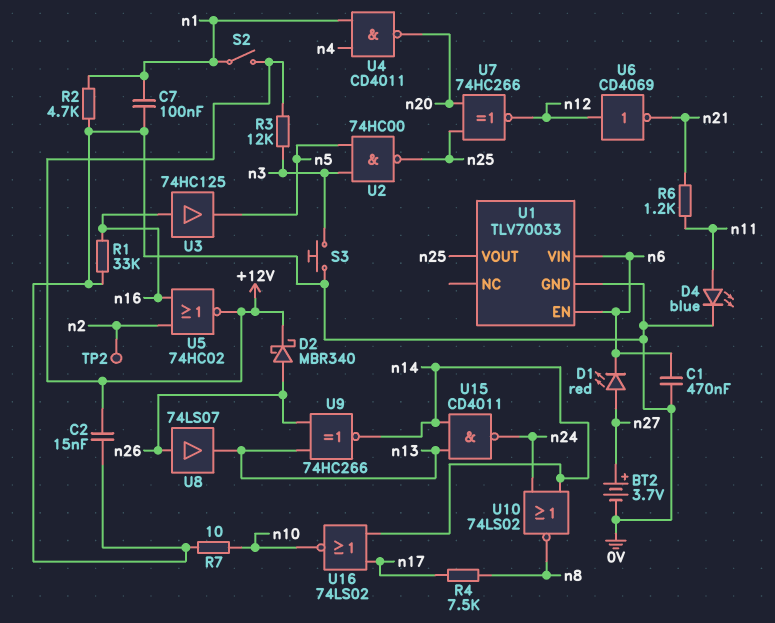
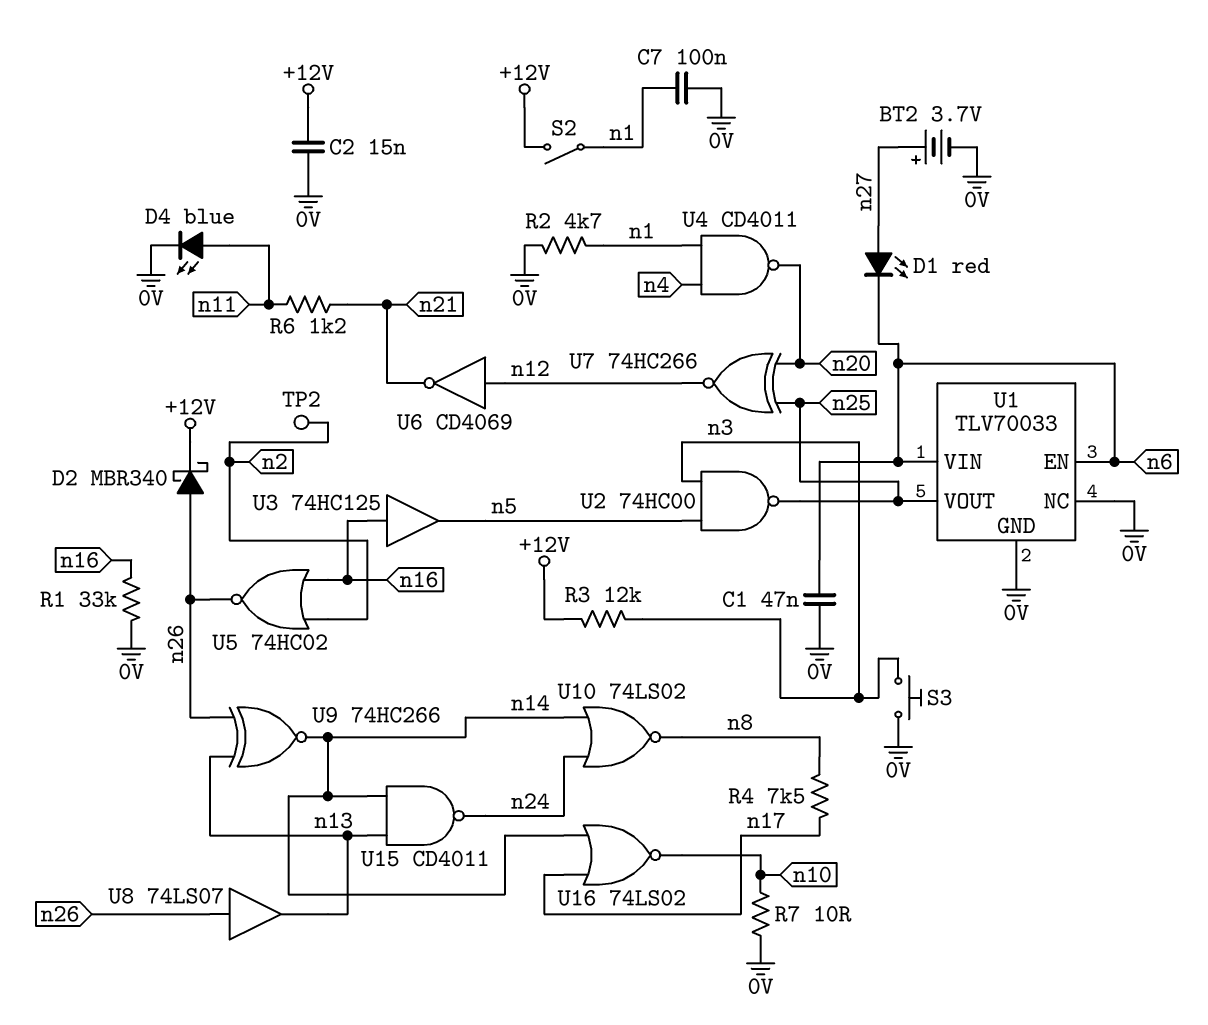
C1: 470nF (0V, n6) -> 47nF (0V, n6)
U1 pin NC: none -> 0V
U5: NOR 74HC02 (in n2, in n16, out +12V) -> NOR 74HC02 (in n2, in n16, out n26)

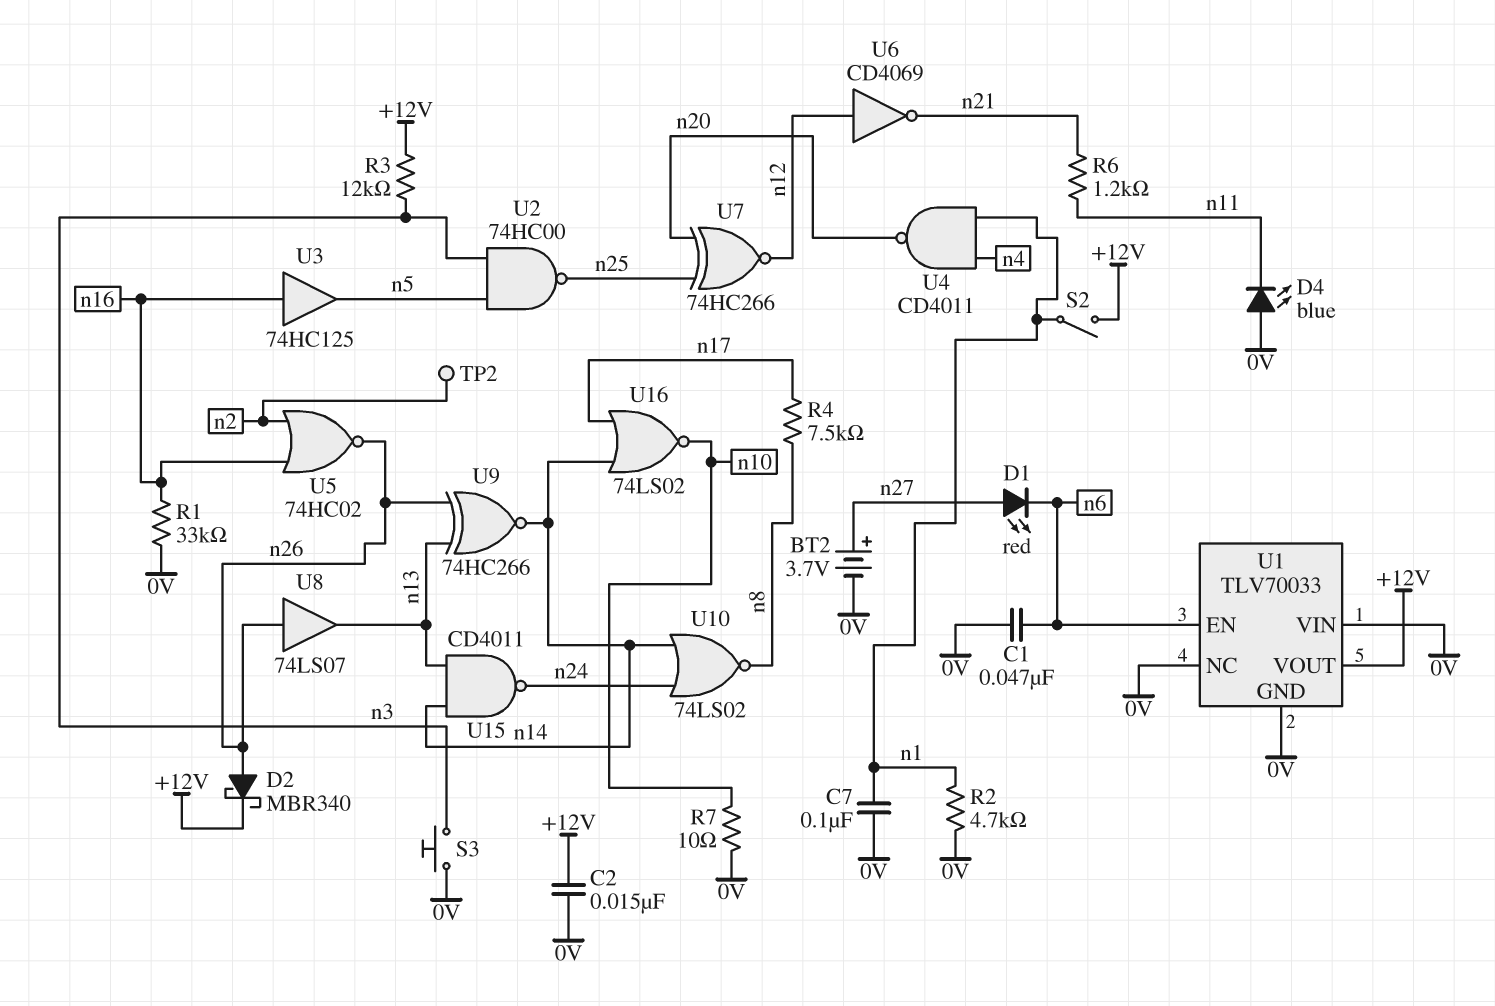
D4: LED blue (A n11, K 0V) -> LED blue (A 0V, K n11)
U1 pin VIN: n6 -> 0V
U1 pin VOUT: n25 -> +12V

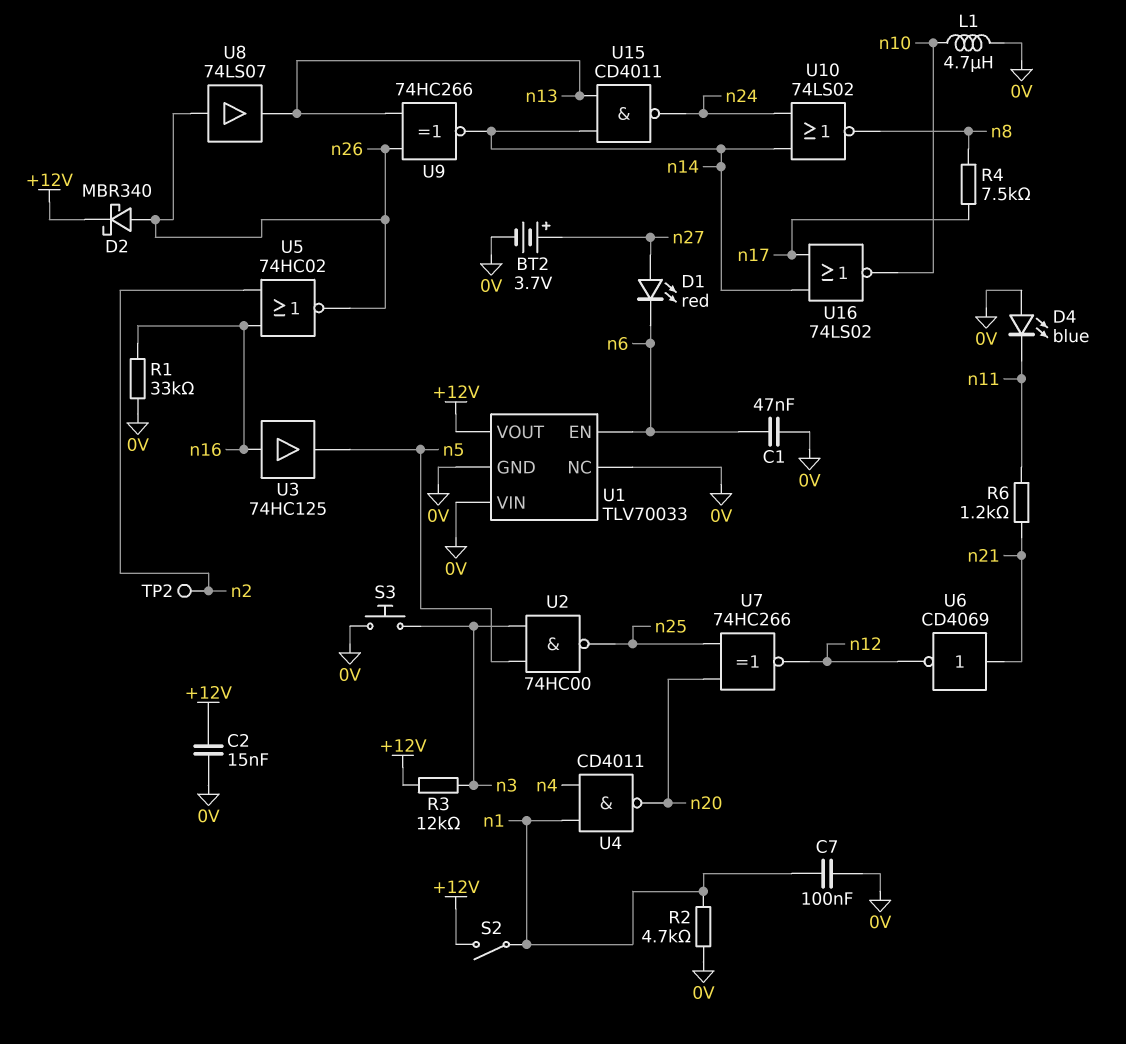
L1: none -> 4.7uH (0V, n10)
R7: 10 (0V, n10) -> none
U6: NOT CD4069 (in n12, out n21) -> NOT CD4069 (in n21, out n12)

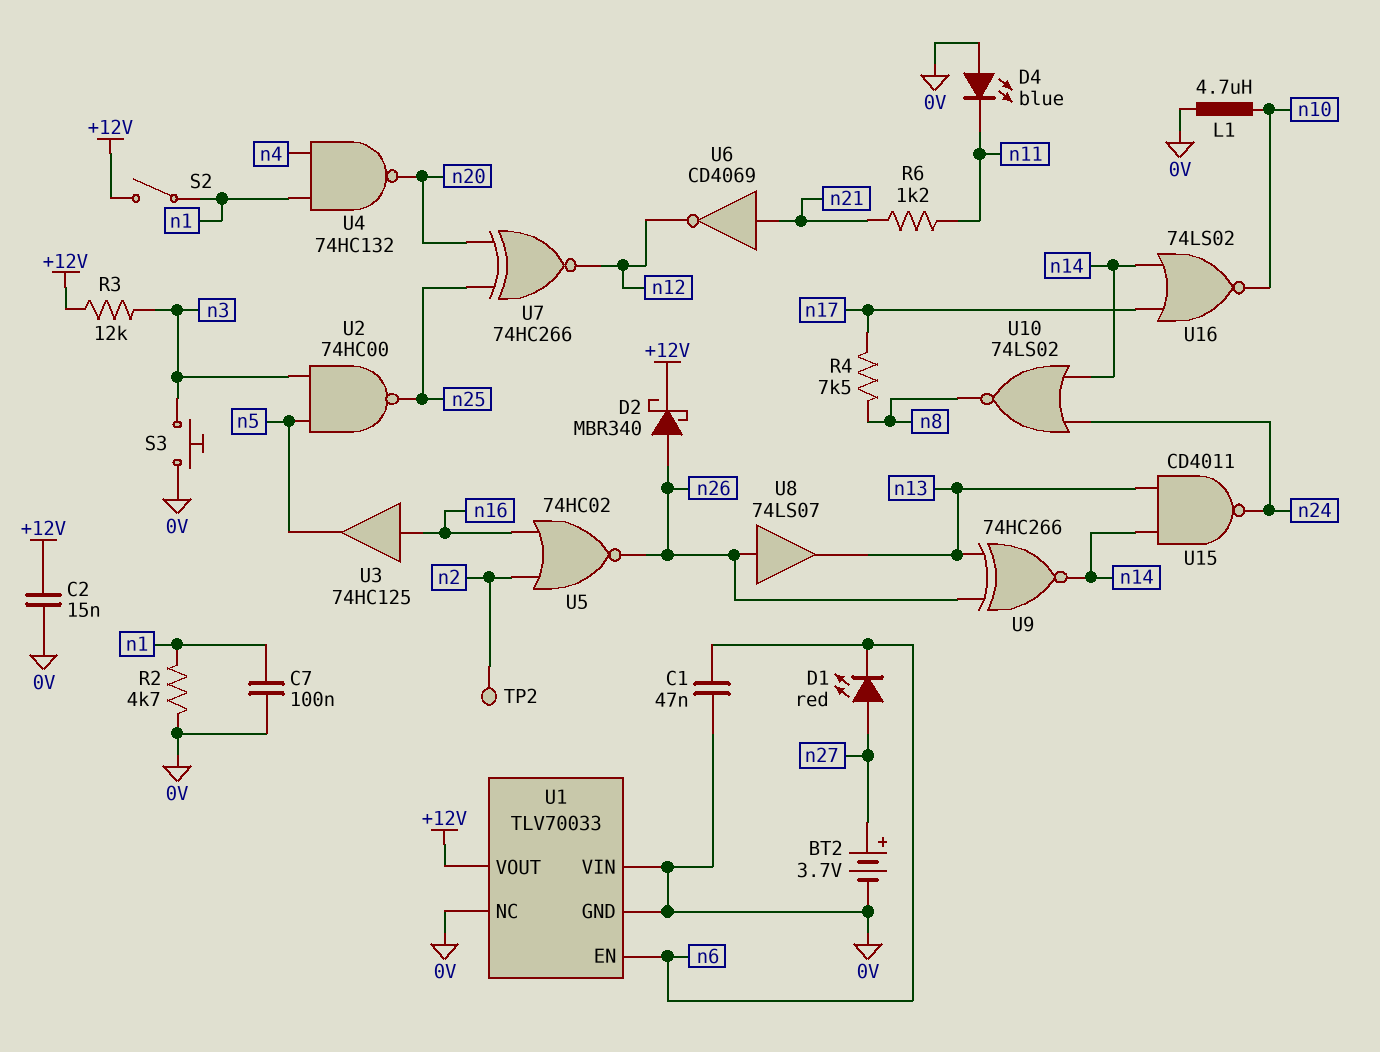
R1: 33k (0V, n16) -> none
U4: NAND CD4011 (in n1, in n4, out n20) -> NAND 74HC132 (in n1, in n4, out n20)

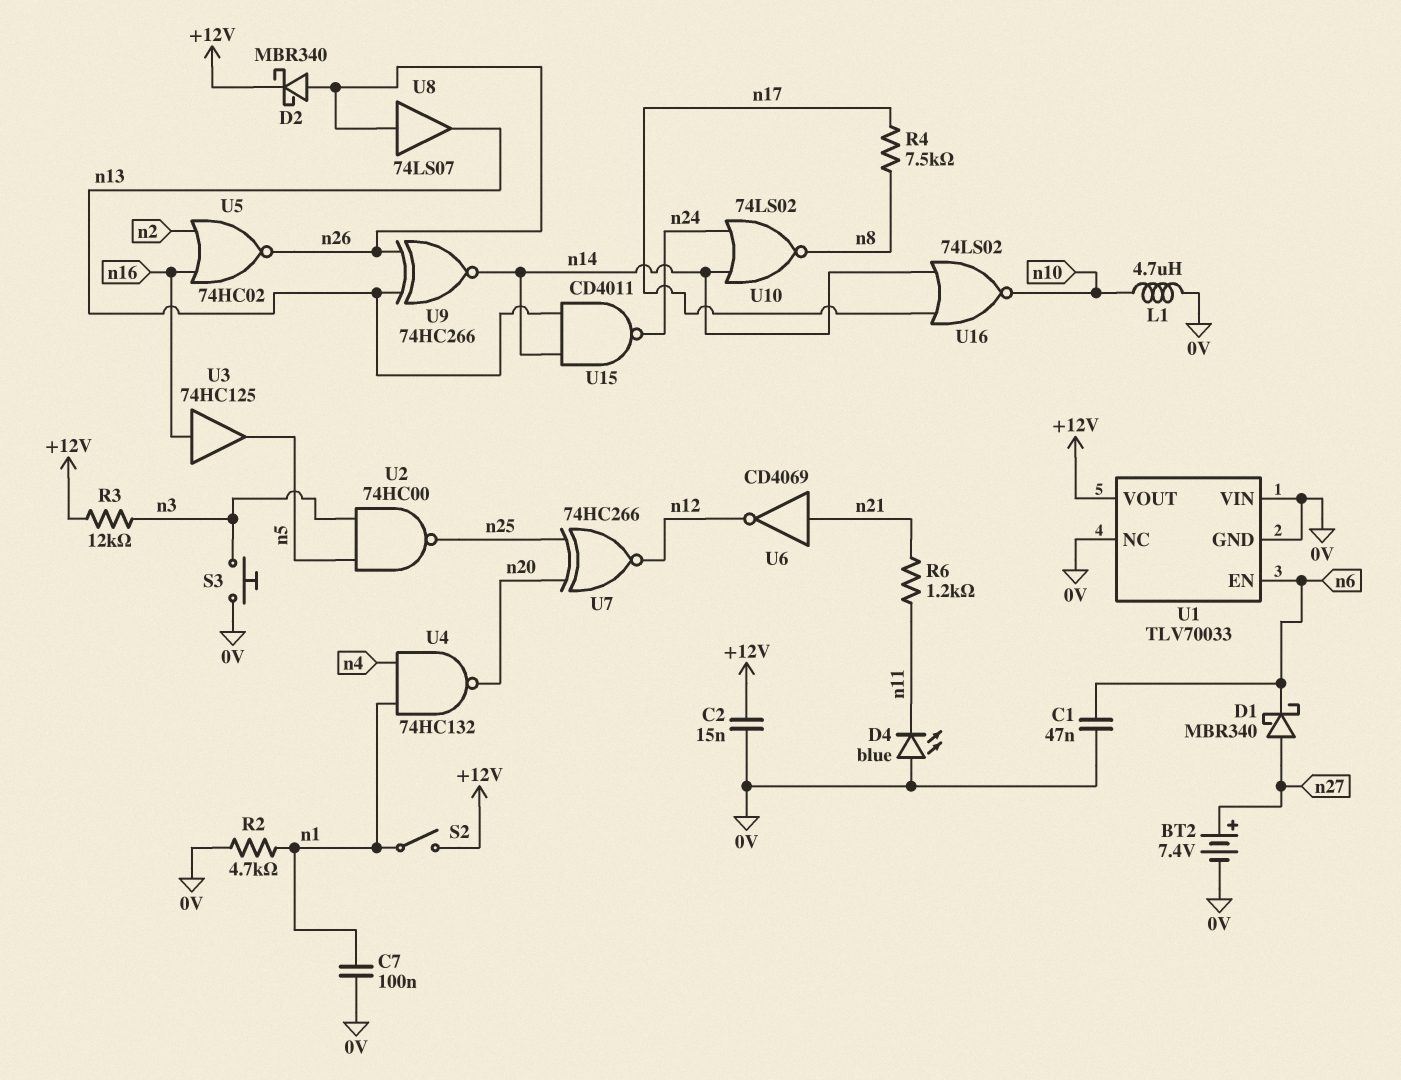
BT2: 3.7V (plus n27, minus 0V) -> 7.4V (plus n27, minus 0V)
D1: LED red (A n27, K n6) -> schottky MBR340 (A n27, K n6)
TP2: test point (n2) -> none

